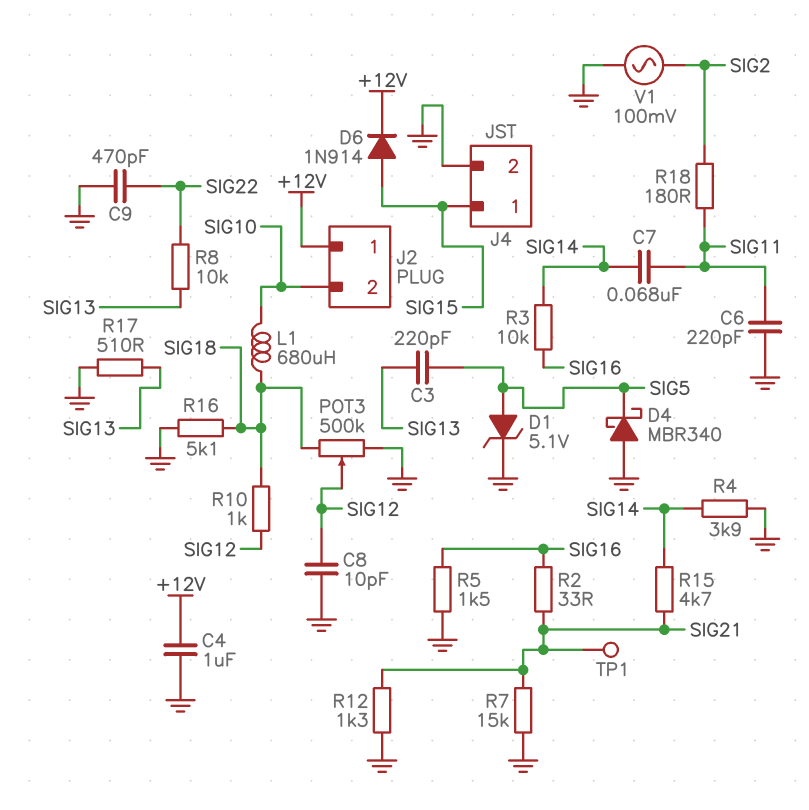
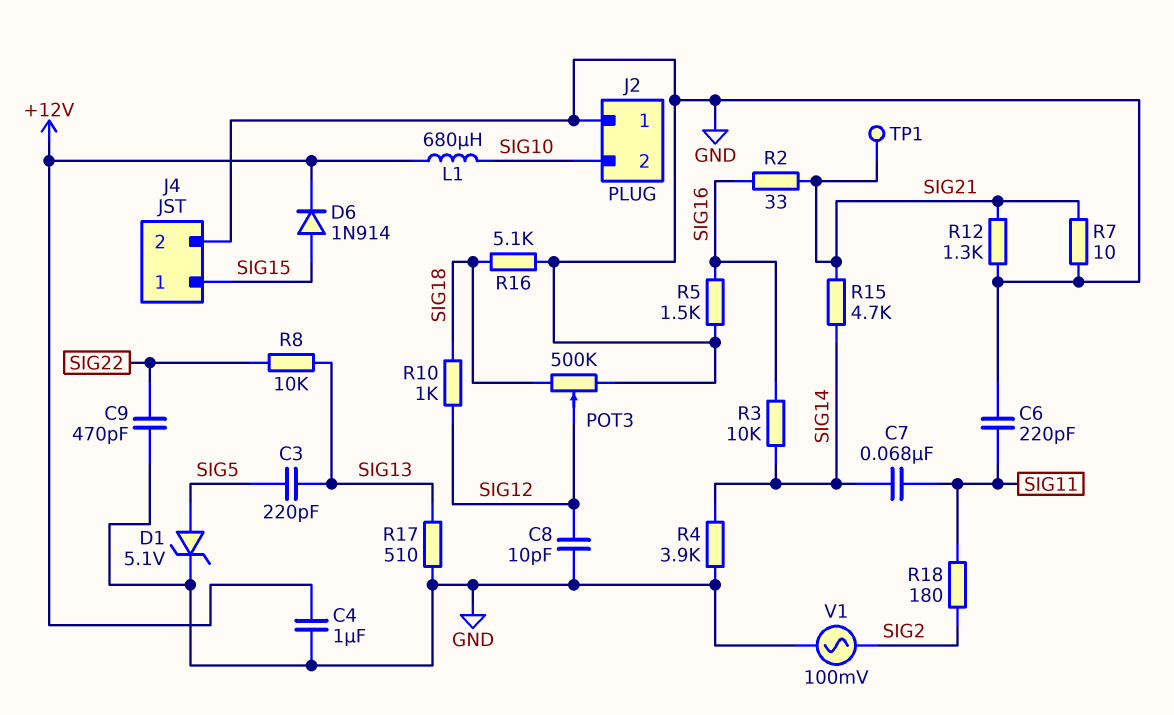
D4: schottky MBR340 (A GND, K SIG5) -> none
J2 pin 1: +12V -> GND
L1: 680uH (SIG10, SIG18) -> 680uH (+12V, SIG10)
R7: 15k (GND, SIG21) -> 10 (GND, SIG21)

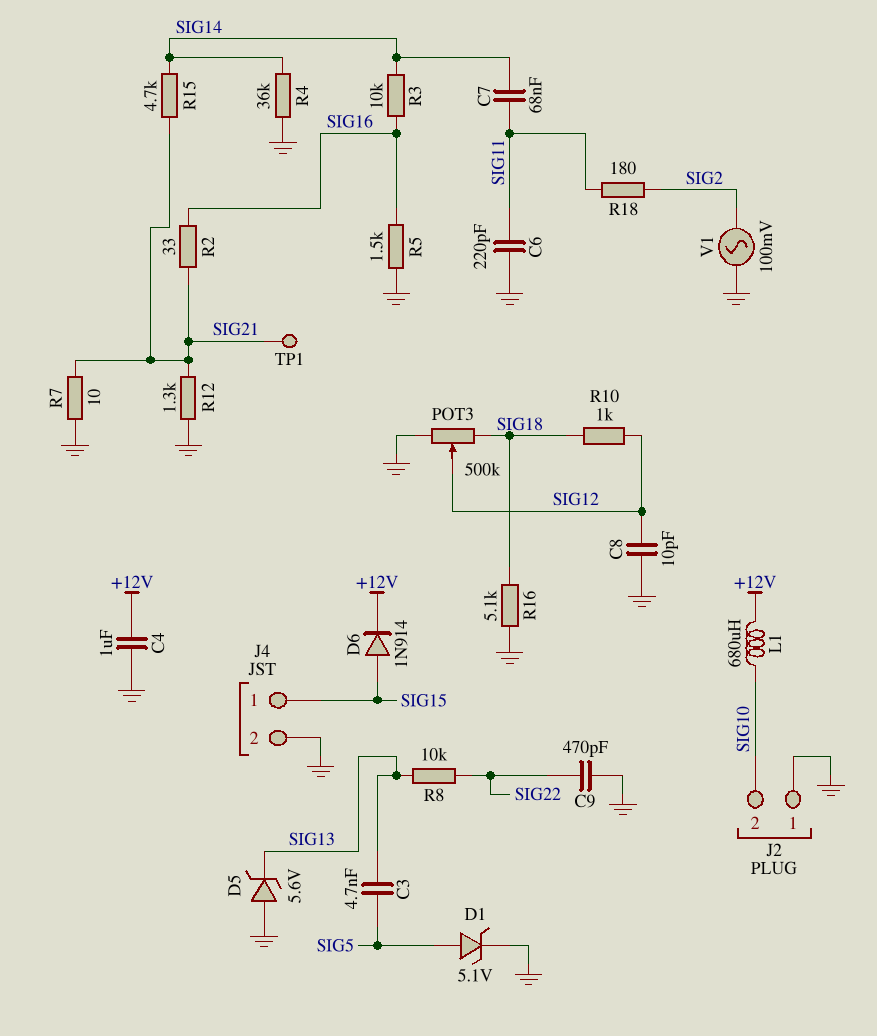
C3: 220pF (SIG5, SIG13) -> 4.7nF (SIG5, SIG13)
D5: none -> zener 5.6V (A GND, K SIG13)
R4: 3.9k (GND, SIG14) -> 36k (GND, SIG14)
R17: 510 (GND, SIG13) -> none

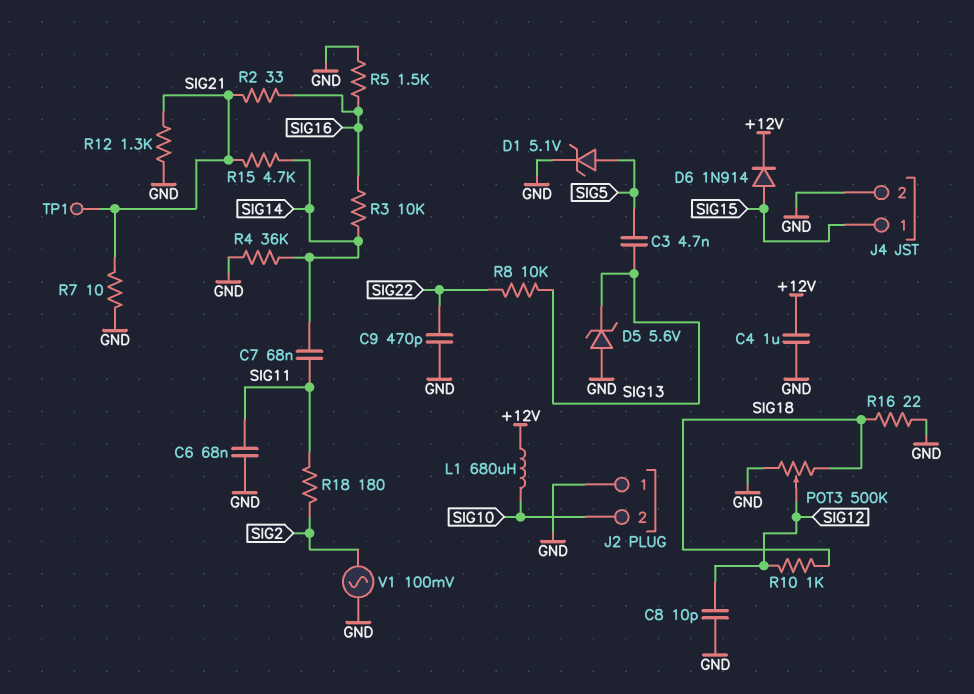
C6: 220pF (GND, SIG11) -> 68nF (GND, SIG11)
R16: 5.1k (GND, SIG18) -> 22 (GND, SIG18)

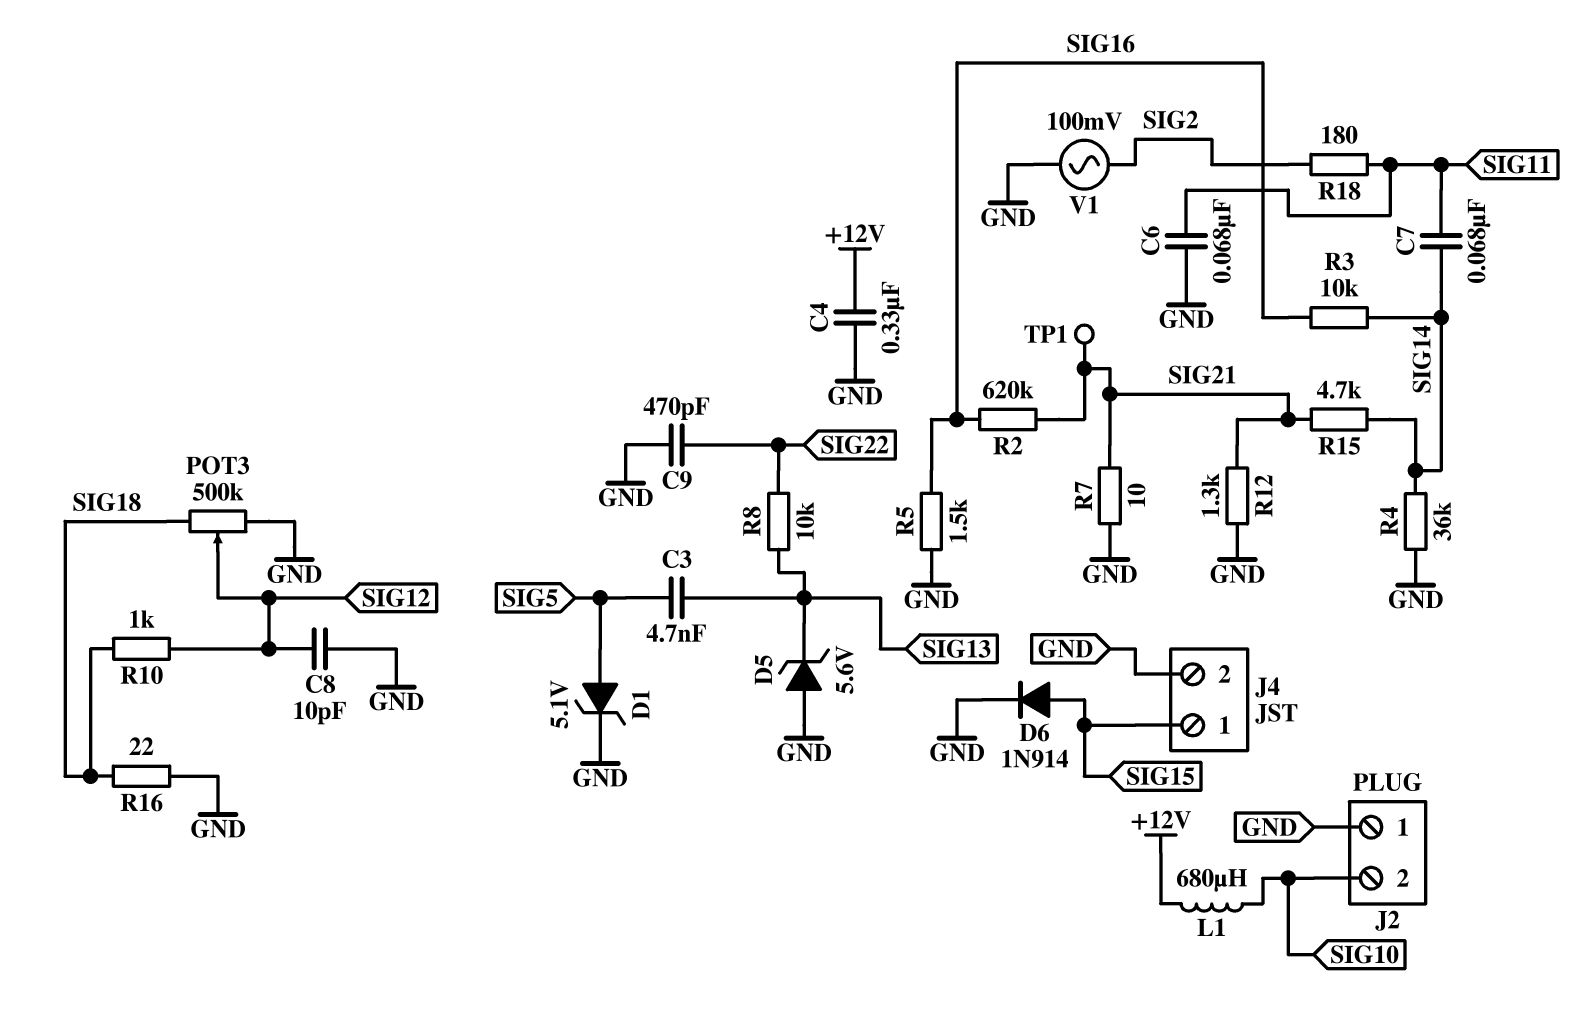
C4: 1uF (+12V, GND) -> 330nF (+12V, GND)
D6: diode 1N914 (A SIG15, K +12V) -> diode 1N914 (A SIG15, K GND)
R2: 33 (SIG16, SIG21) -> 620k (SIG16, SIG21)

